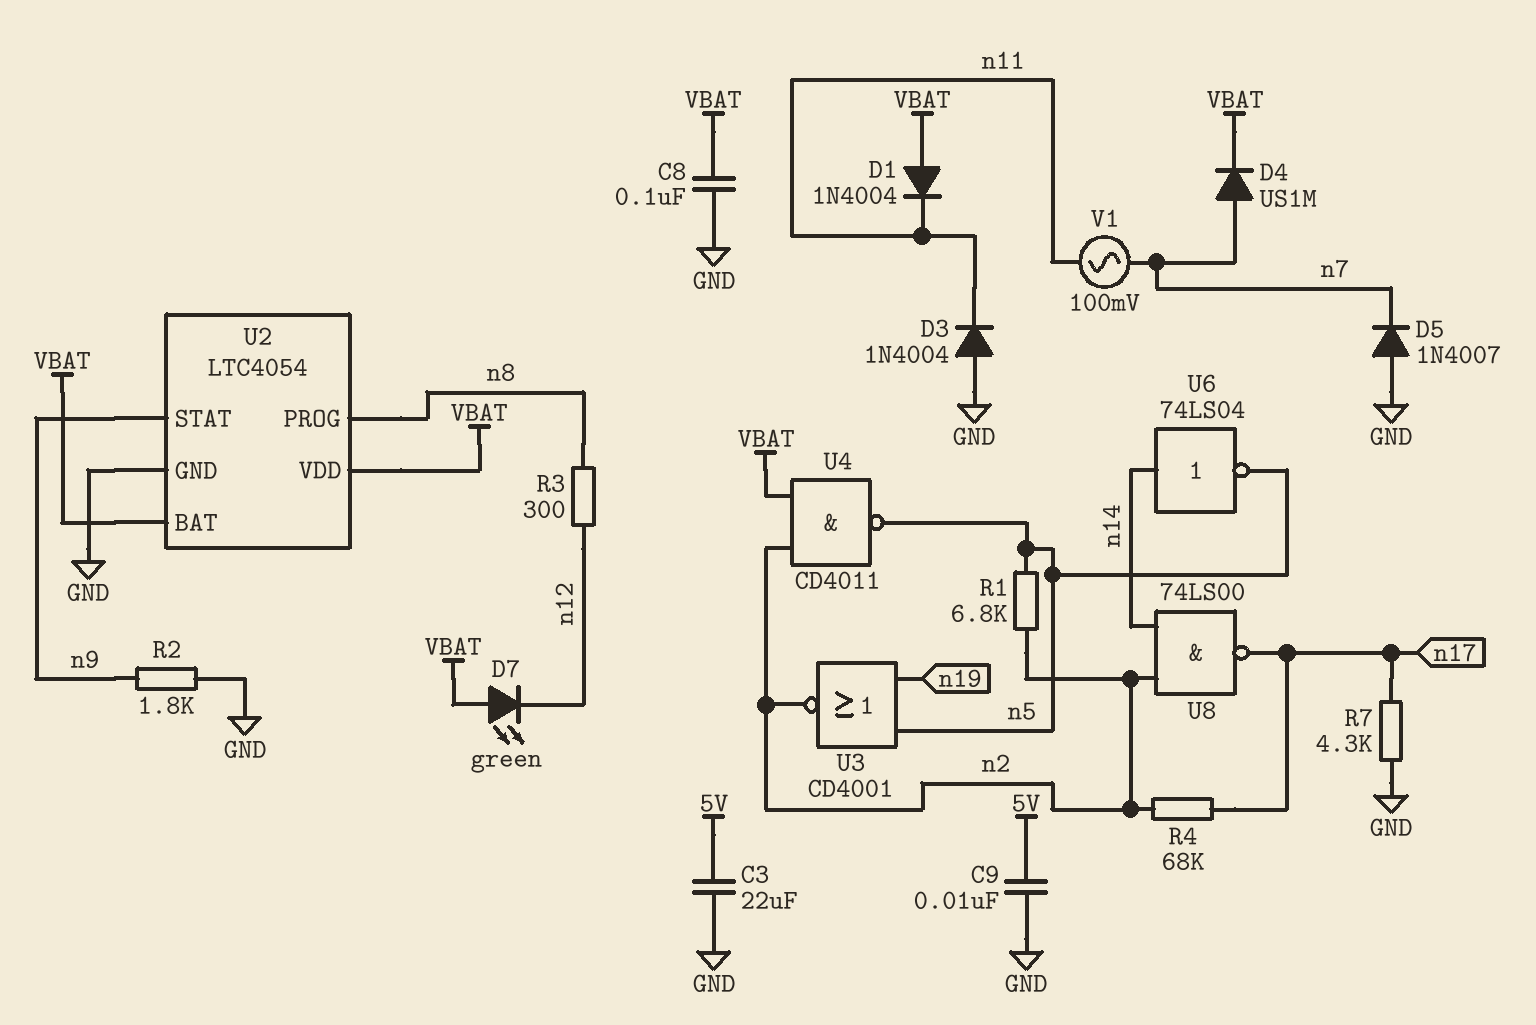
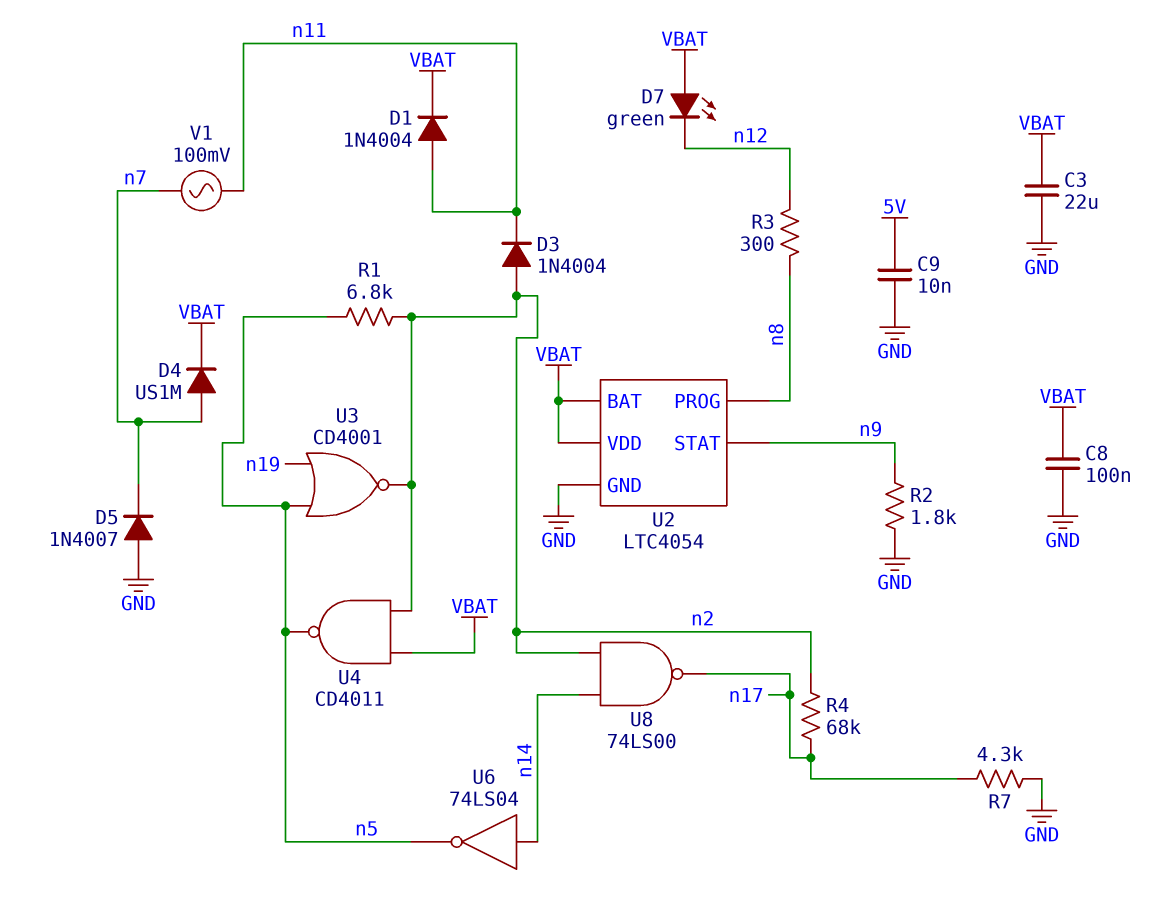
C3: 22uF (5V, GND) -> 22uF (GND, VBAT)
D1: diode 1N4004 (A VBAT, K n11) -> diode 1N4004 (A n11, K VBAT)
D3: diode 1N4004 (A GND, K n11) -> diode 1N4004 (A n2, K n11)

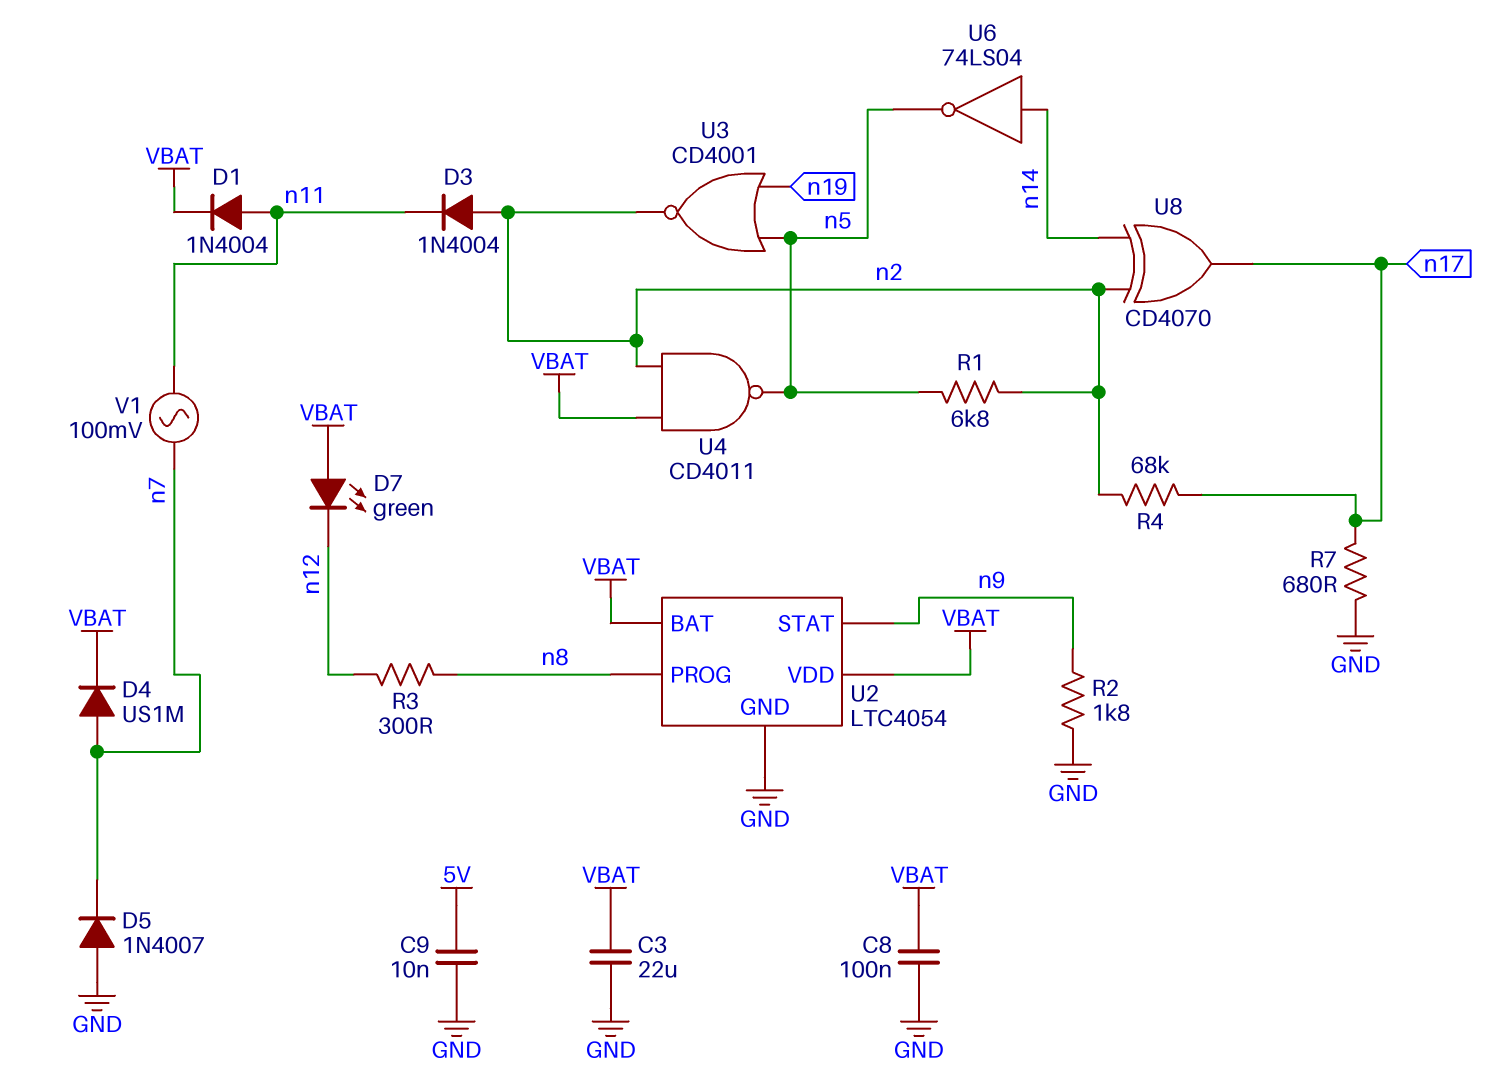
R7: 4.3k (GND, n17) -> 680 (GND, n17)
U8: NAND 74LS00 (in n2, in n14, out n17) -> XOR CD4070 (in n2, in n14, out n17)

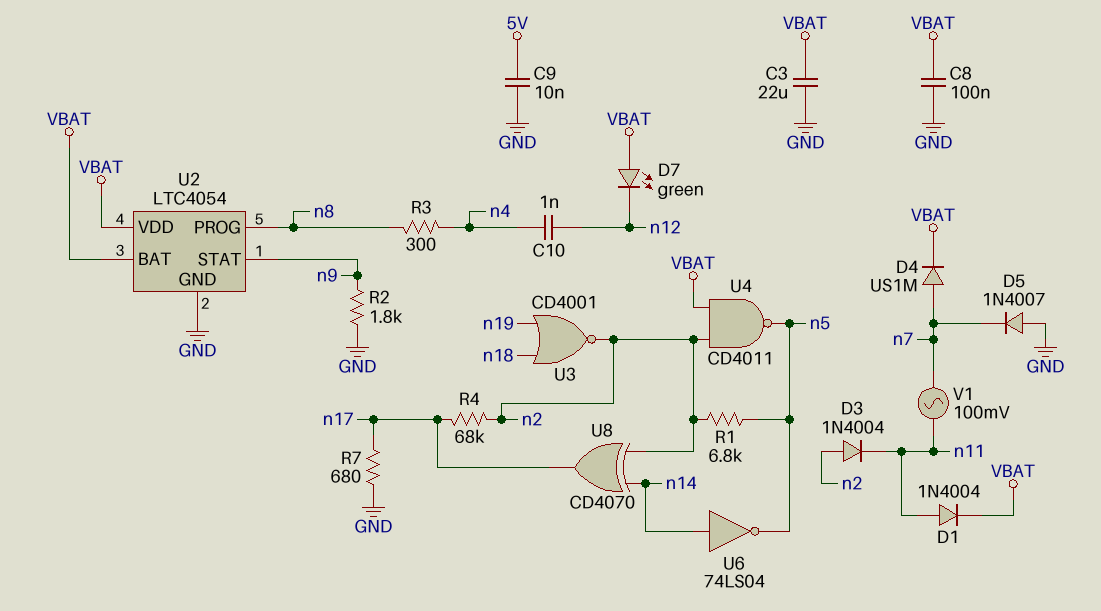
C10: none -> 1nF (n4, n12)
R3: 300 (n8, n12) -> 300 (n4, n8)
U3: NOR CD4001 (in n5, in n19, out n2) -> NOR CD4001 (in n18, in n19, out n2)

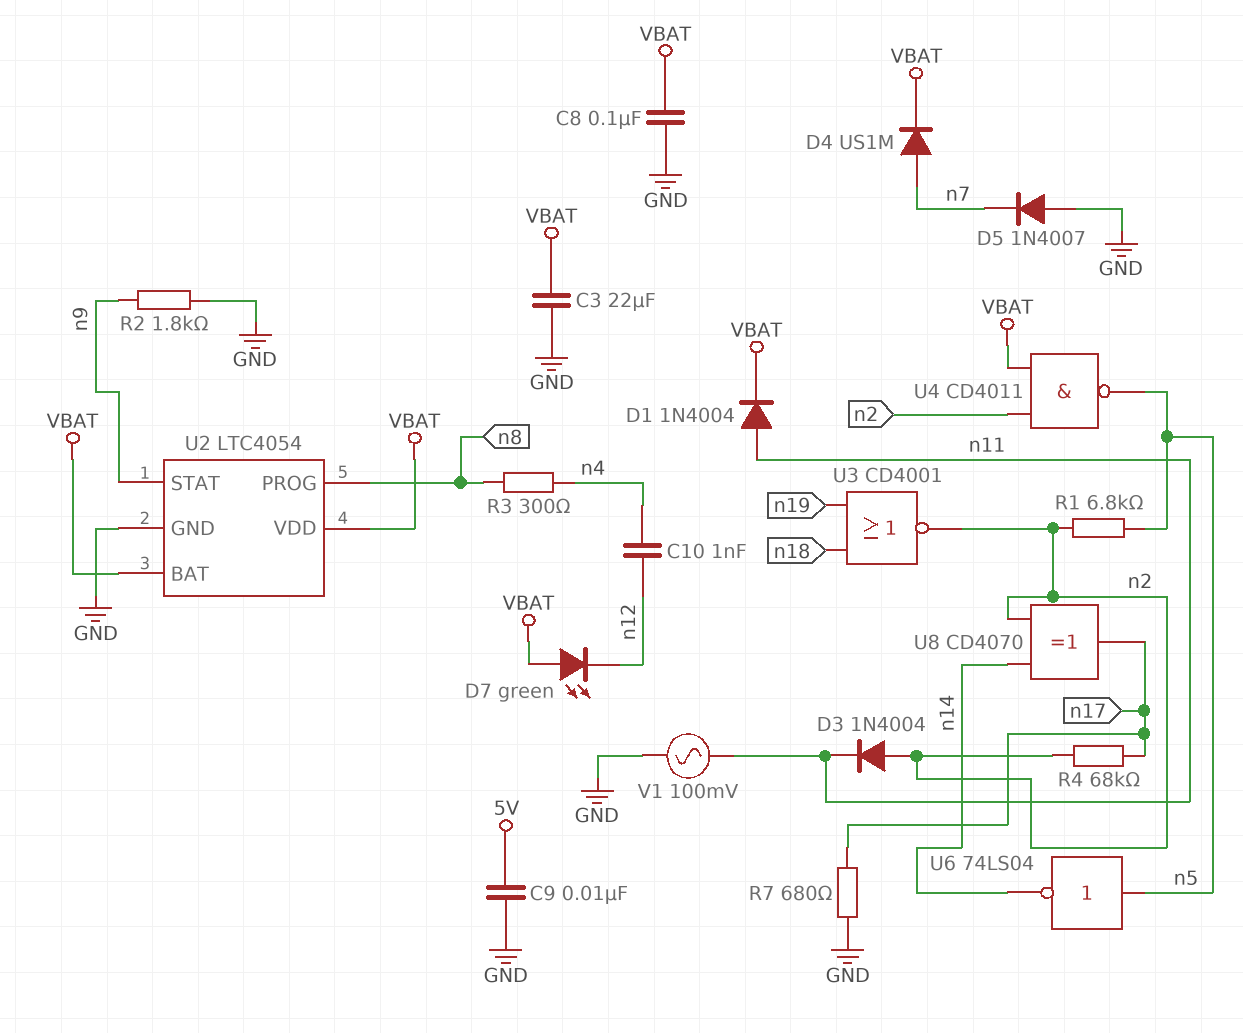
U6: NOT 74LS04 (in n14, out n5) -> NOT 74LS04 (in n5, out n14)
V1: AC 100mV (n7, n11) -> AC 100mV (GND, n11)

